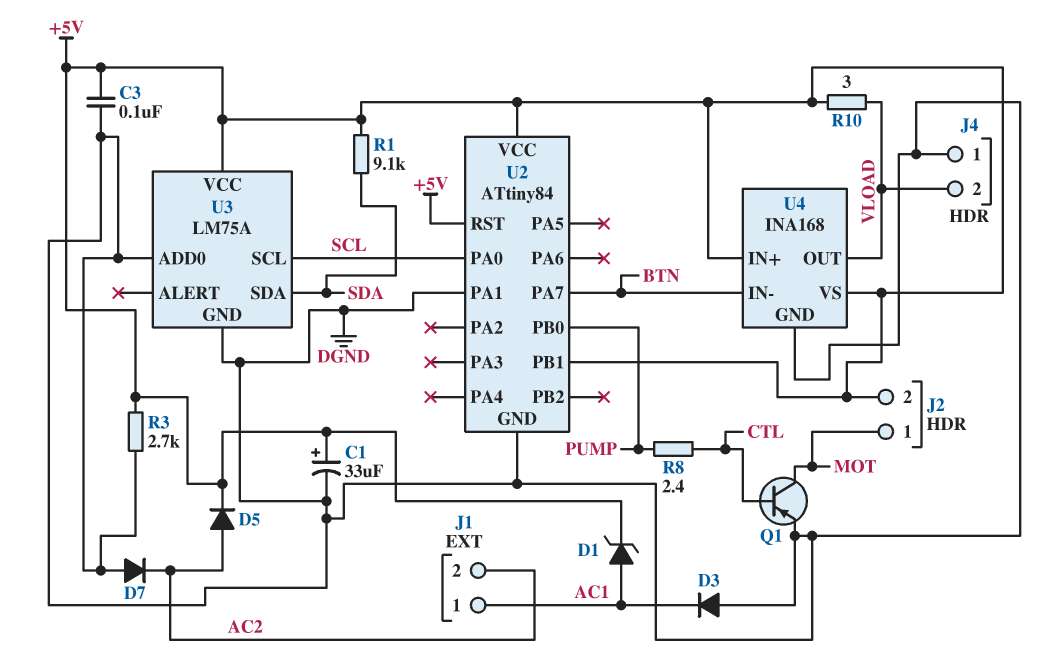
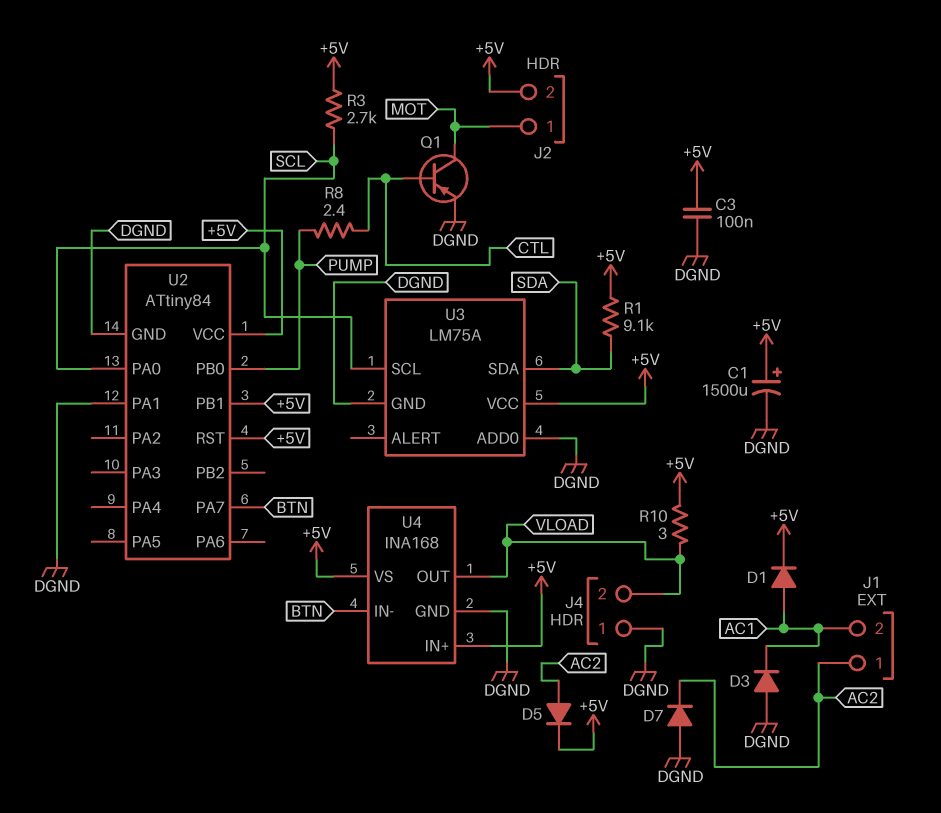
C1: 33uF (plus +5V, minus DGND) -> 1500uF (plus +5V, minus DGND)
D1: zener (A AC1, K +5V) -> diode (A AC1, K +5V)
J1 pin 1: AC1 -> AC2
J1 pin 2: AC2 -> AC1
R3: 2.7k (+5V, DGND) -> 2.7k (+5V, SCL)

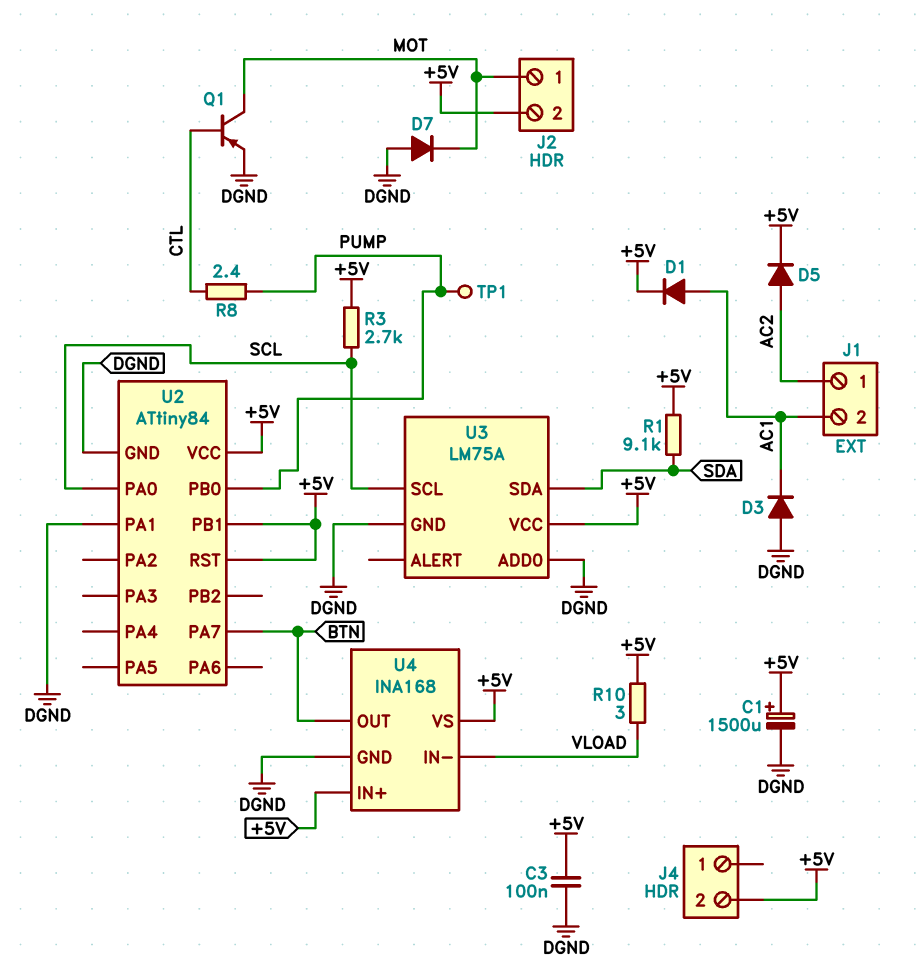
D7: diode (A DGND, K AC2) -> diode (A DGND, K MOT)
J4 pin 1: DGND -> none
J4 pin 2: VLOAD -> +5V
TP1: none -> test point (PUMP)
U4 pin IN-: BTN -> VLOAD
U4 pin OUT: VLOAD -> BTN

